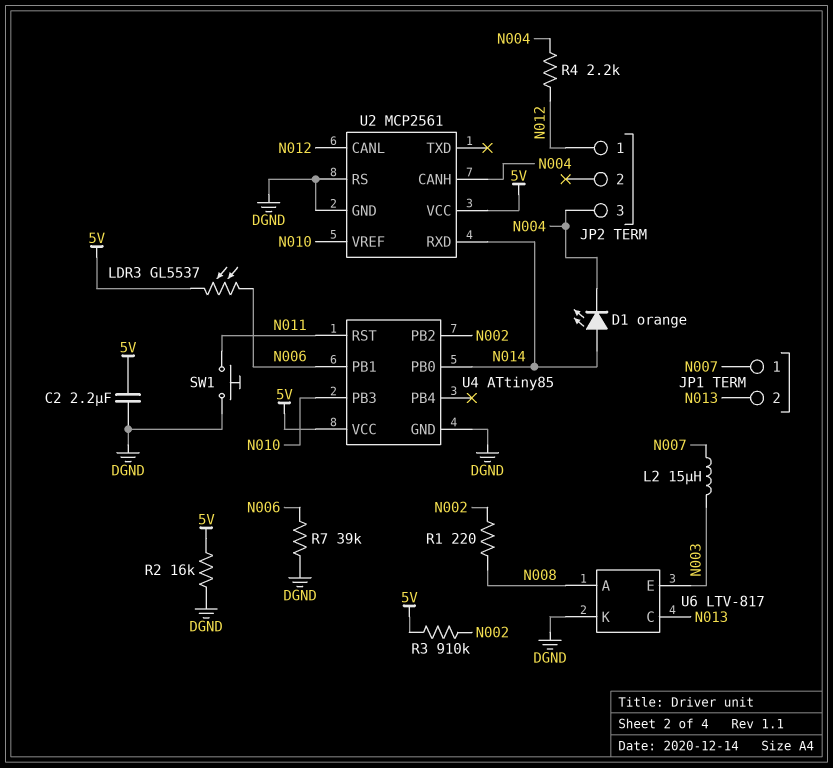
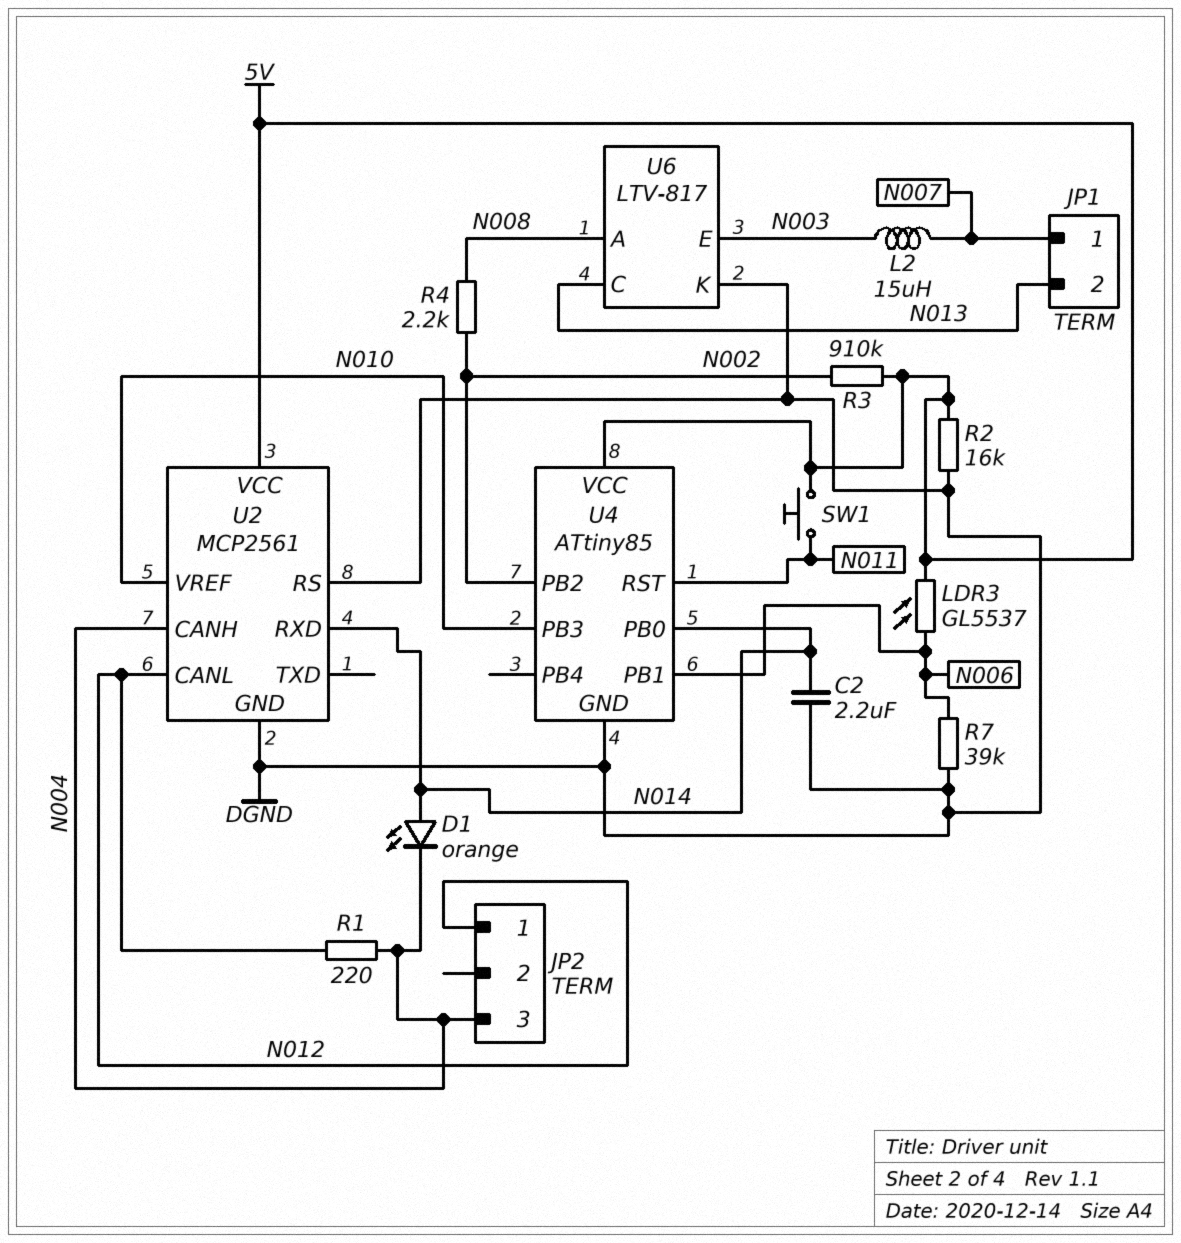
C2: 2.2uF (5V, DGND) -> 2.2uF (DGND, N014)
R1: 220 (N002, N008) -> 220 (N004, N012)
R4: 2.2k (N004, N012) -> 2.2k (N002, N008)
SW1: button (DGND, N011) -> button (5V, N011)

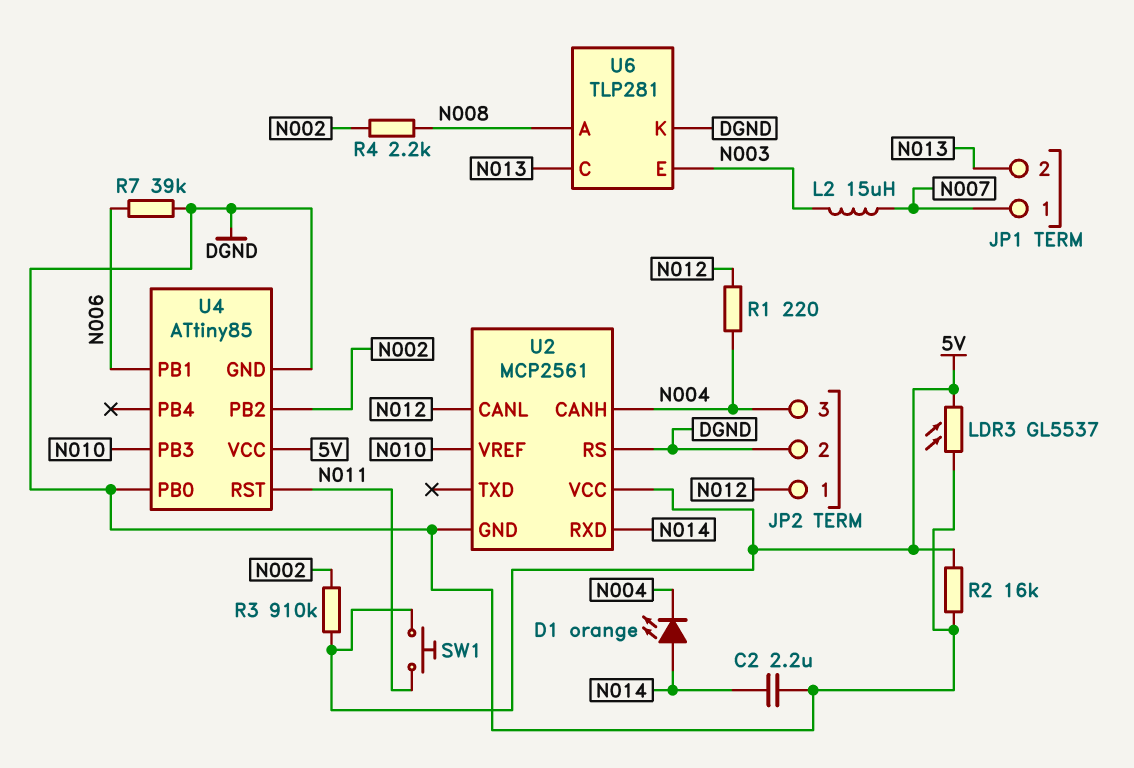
JP2 pin 2: none -> DGND
LDR3: GL5537 (5V, N006) -> GL5537 (5V, DGND)
U4 pin PB0: N014 -> DGND
U6: LTV-817 -> TLP281

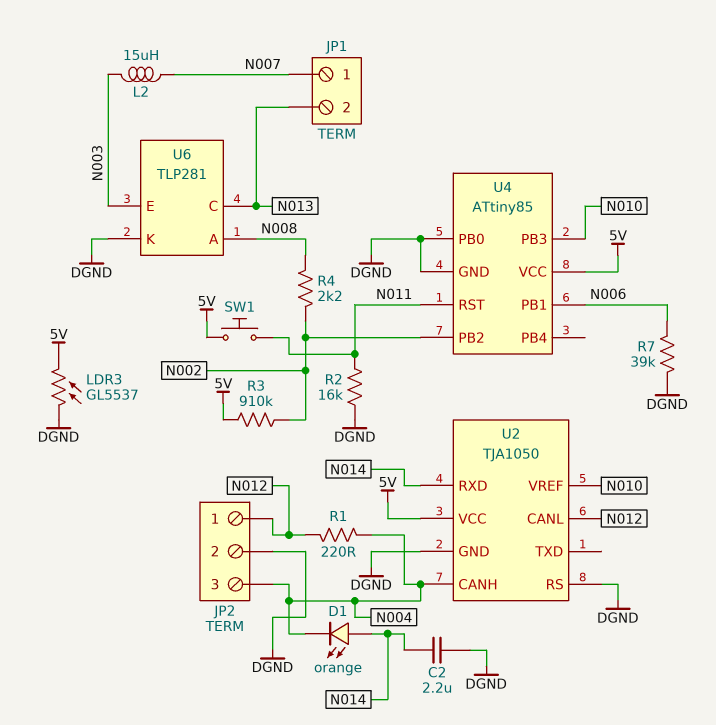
R2: 16k (5V, DGND) -> 16k (DGND, N011)
U2: MCP2561 -> TJA1050

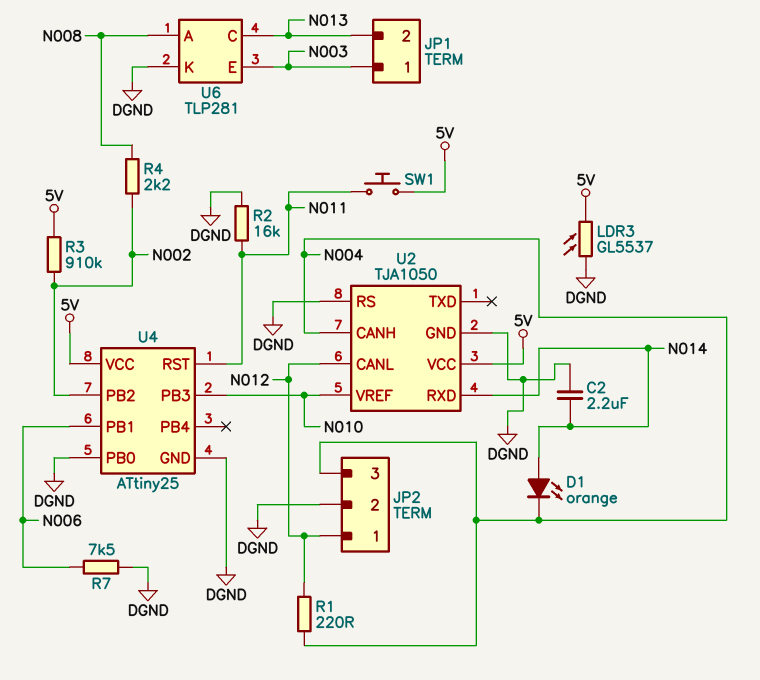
JP1 pin 1: N007 -> N003
L2: 15uH (N003, N007) -> none
R7: 39k (DGND, N006) -> 7.5k (DGND, N006)
U4: ATtiny85 -> ATtiny25

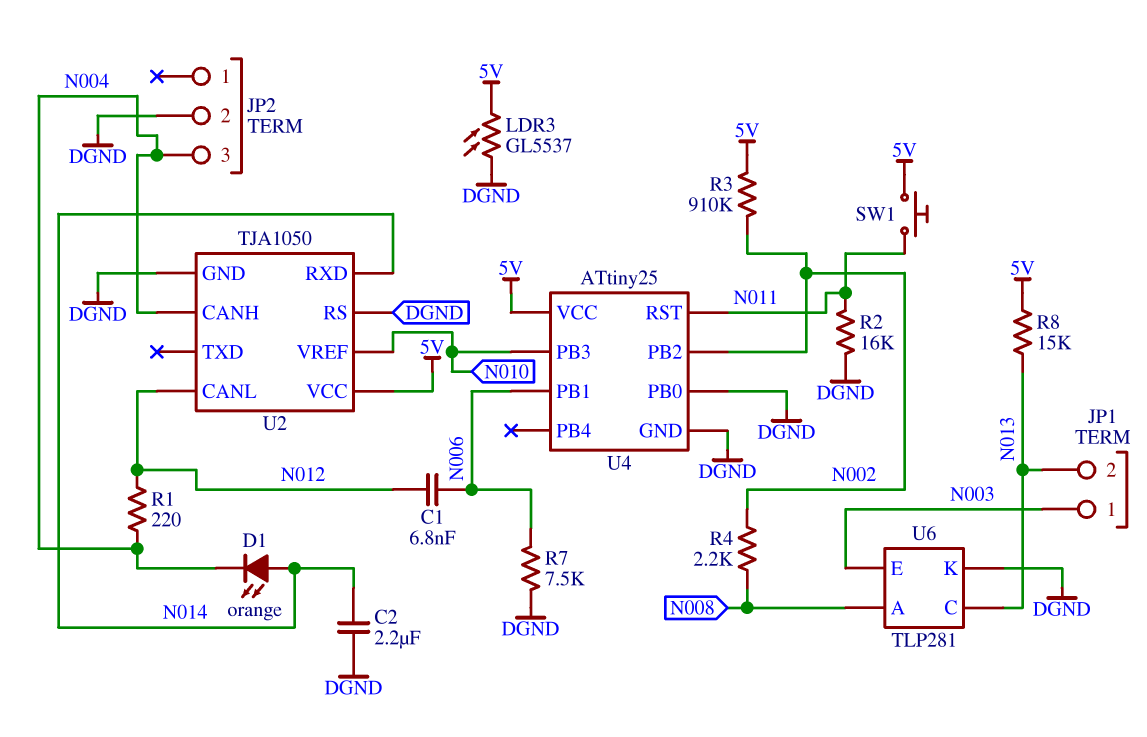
C1: none -> 6.8nF (N006, N012)
JP2 pin 1: N012 -> none
R8: none -> 15k (5V, N013)

